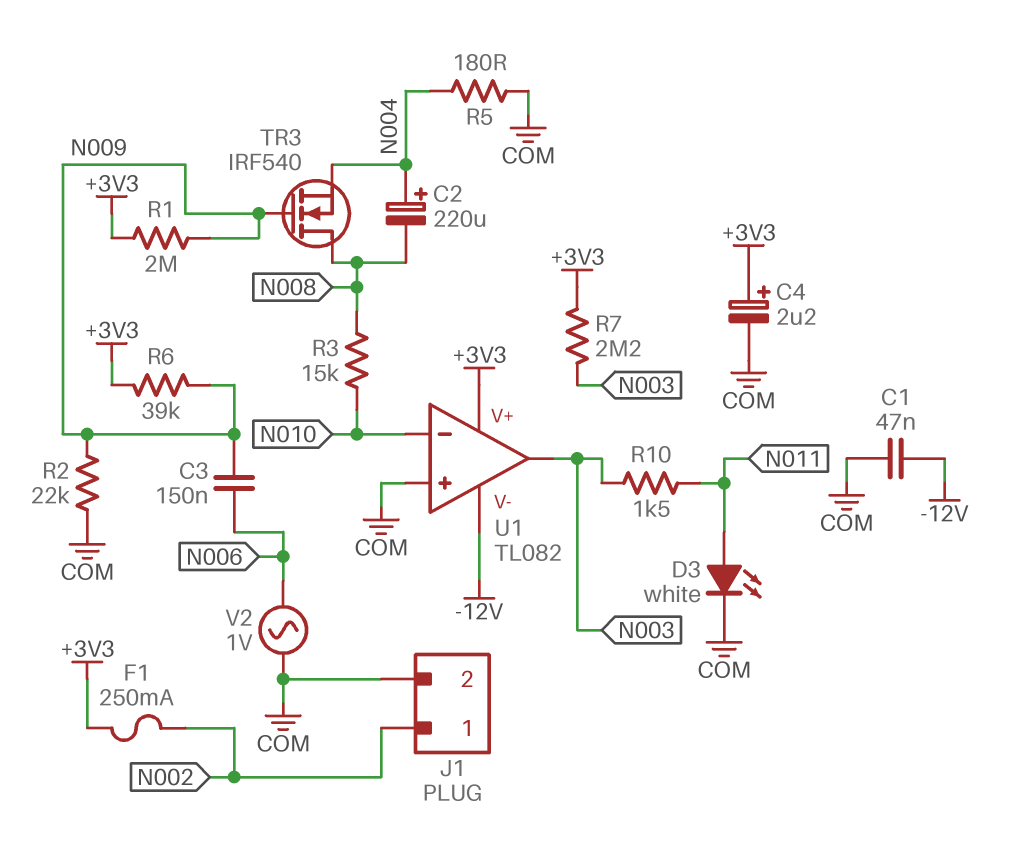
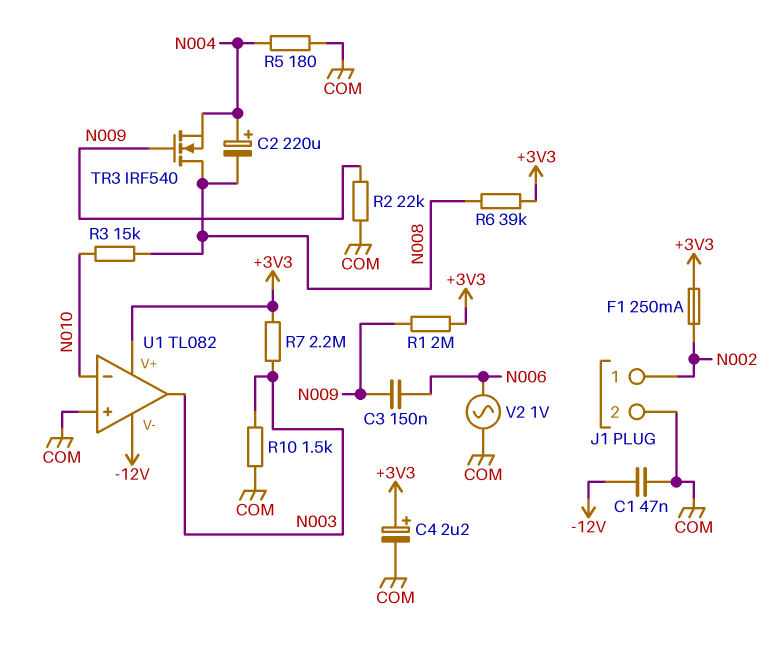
D3: LED white (A N011, K COM) -> none
R6: 39k (+3V3, N009) -> 39k (+3V3, N008)
R10: 1.5k (N003, N011) -> 1.5k (COM, N003)

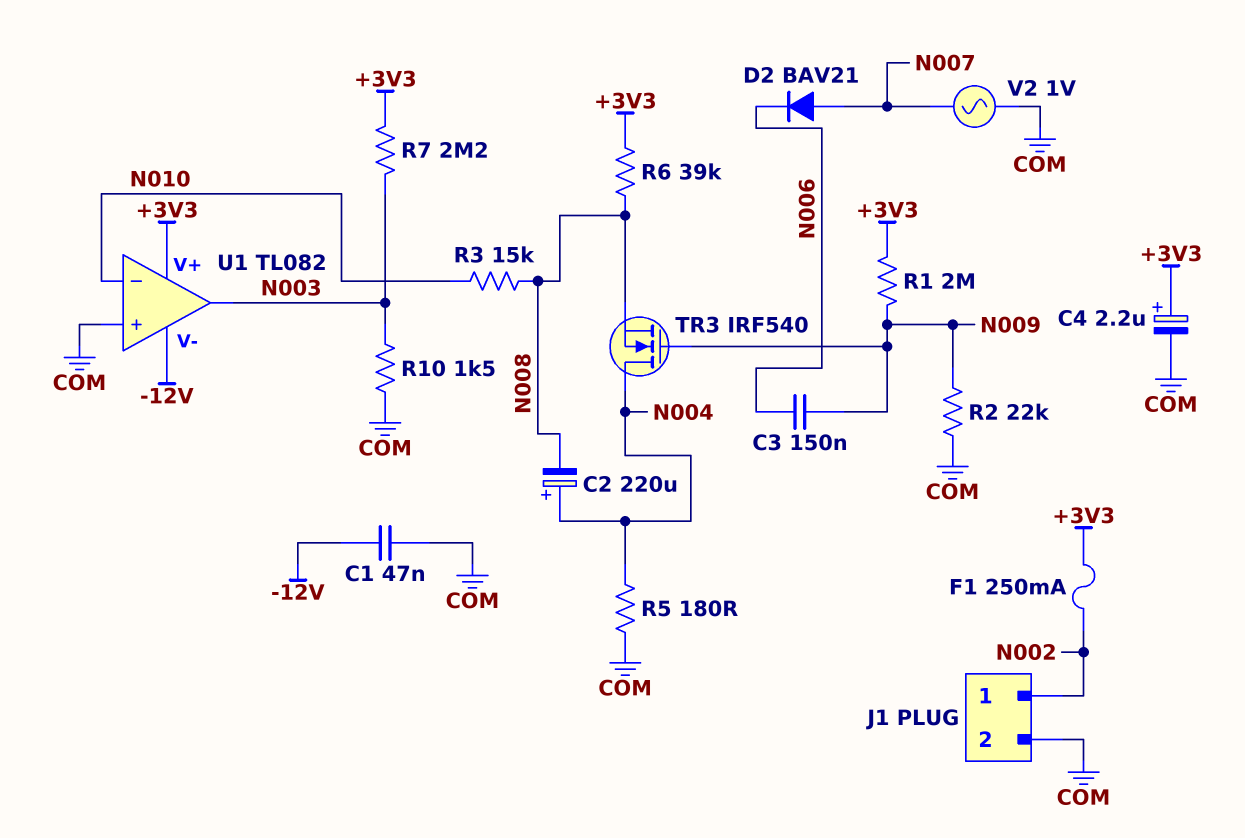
D2: none -> diode BAV21 (A N007, K N006)
TR3: NMOS IRF540 (G N009, D N008, S N004) -> NMOS IRF540 (G N009, D N004, S N008)
V2: AC 1V (COM, N006) -> AC 1V (COM, N007)

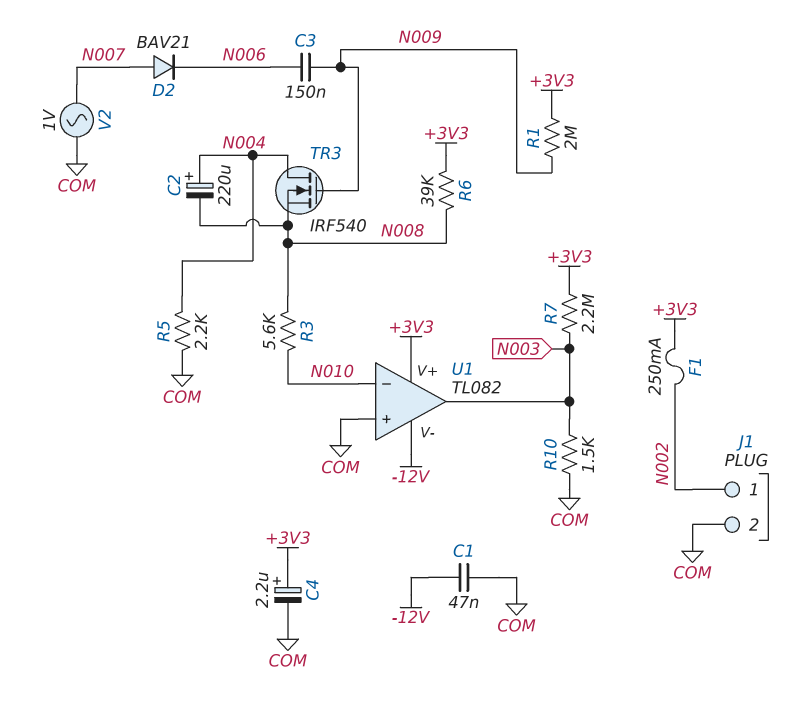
R2: 22k (COM, N009) -> none
R3: 15k (N008, N010) -> 5.6k (N008, N010)
R5: 180 (COM, N004) -> 2.2k (COM, N004)

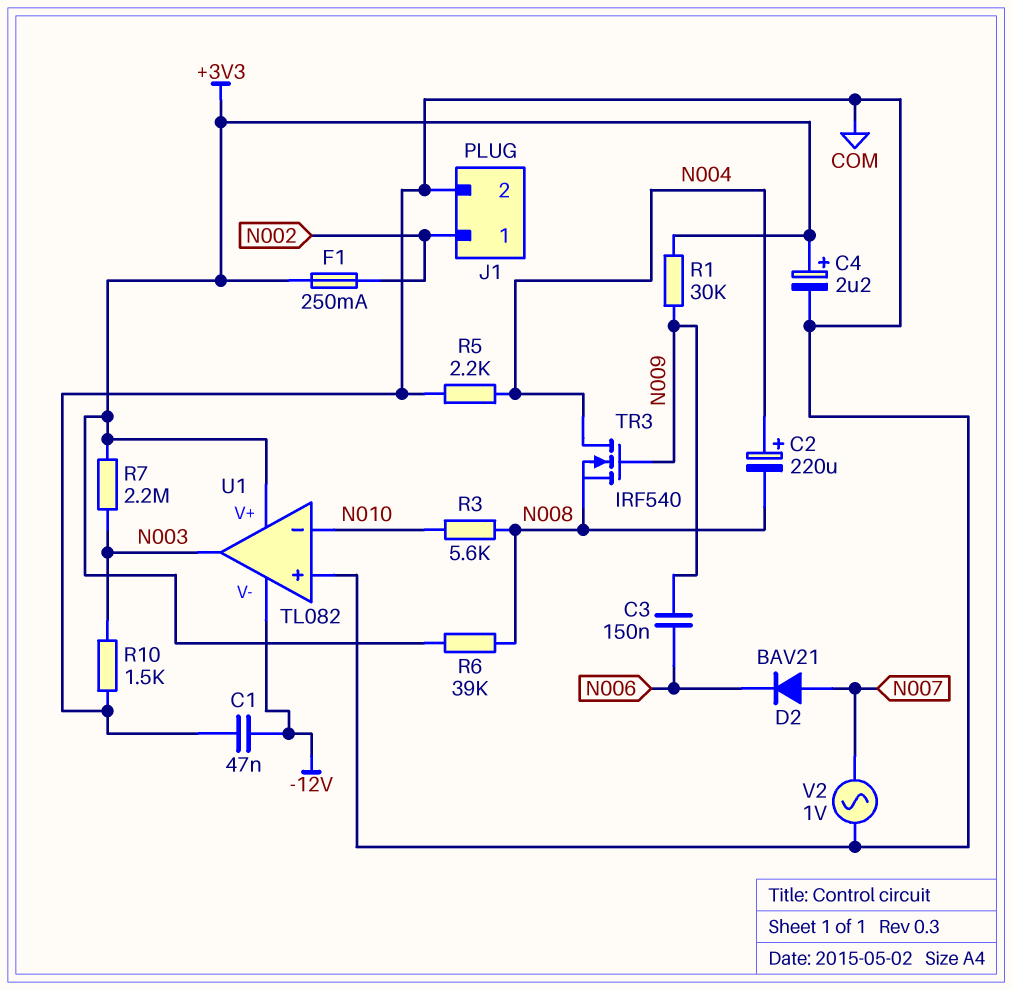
R1: 2M (+3V3, N009) -> 30k (+3V3, N009)

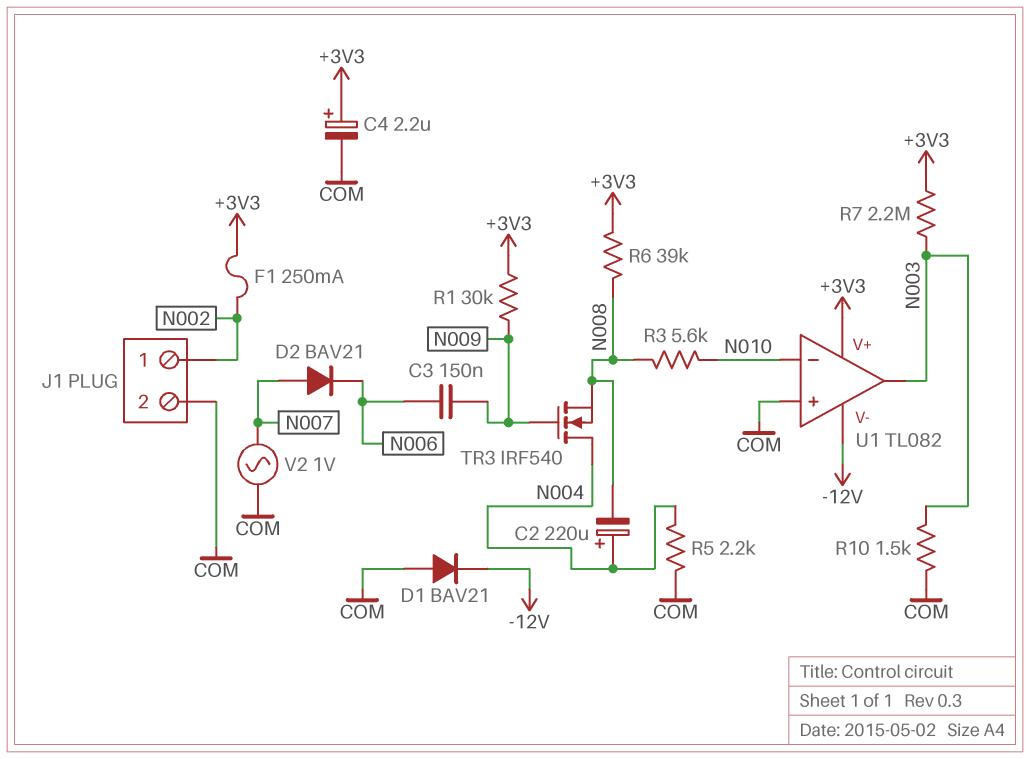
C1: 47nF (-12V, COM) -> none
D1: none -> diode BAV21 (A COM, K -12V)

